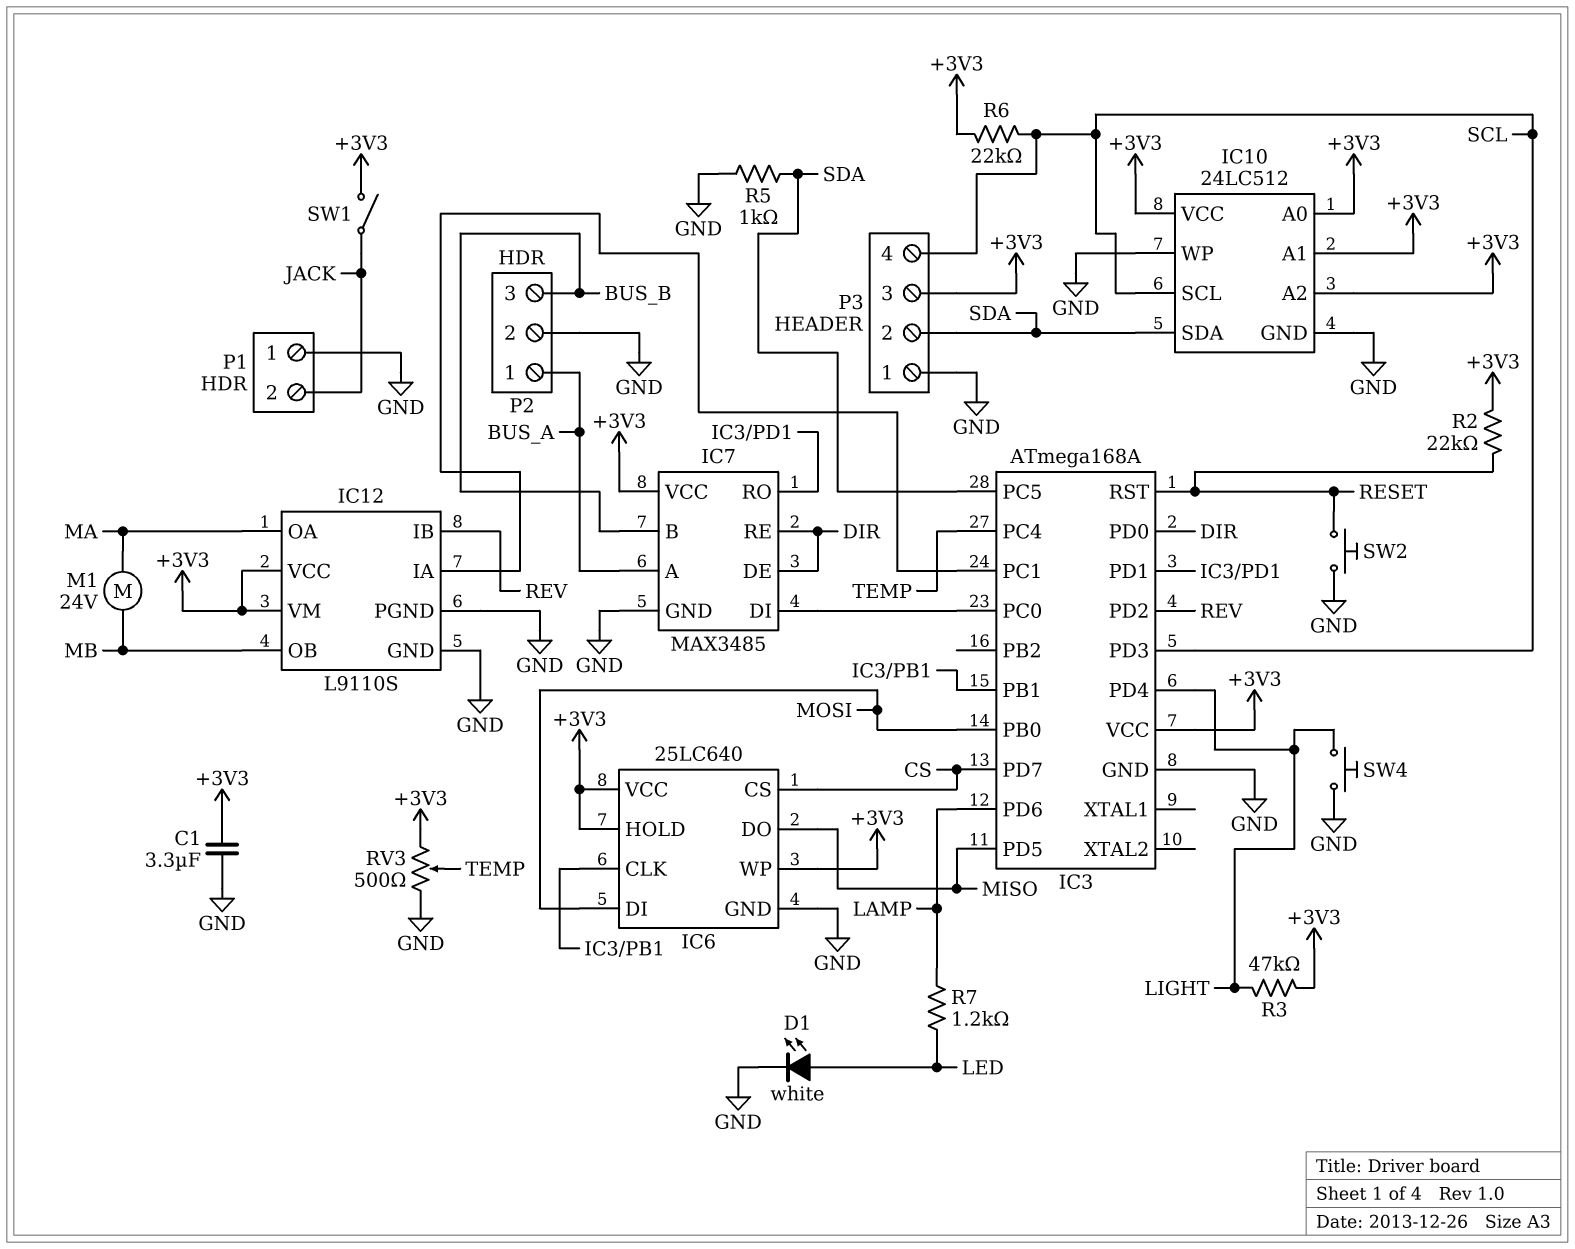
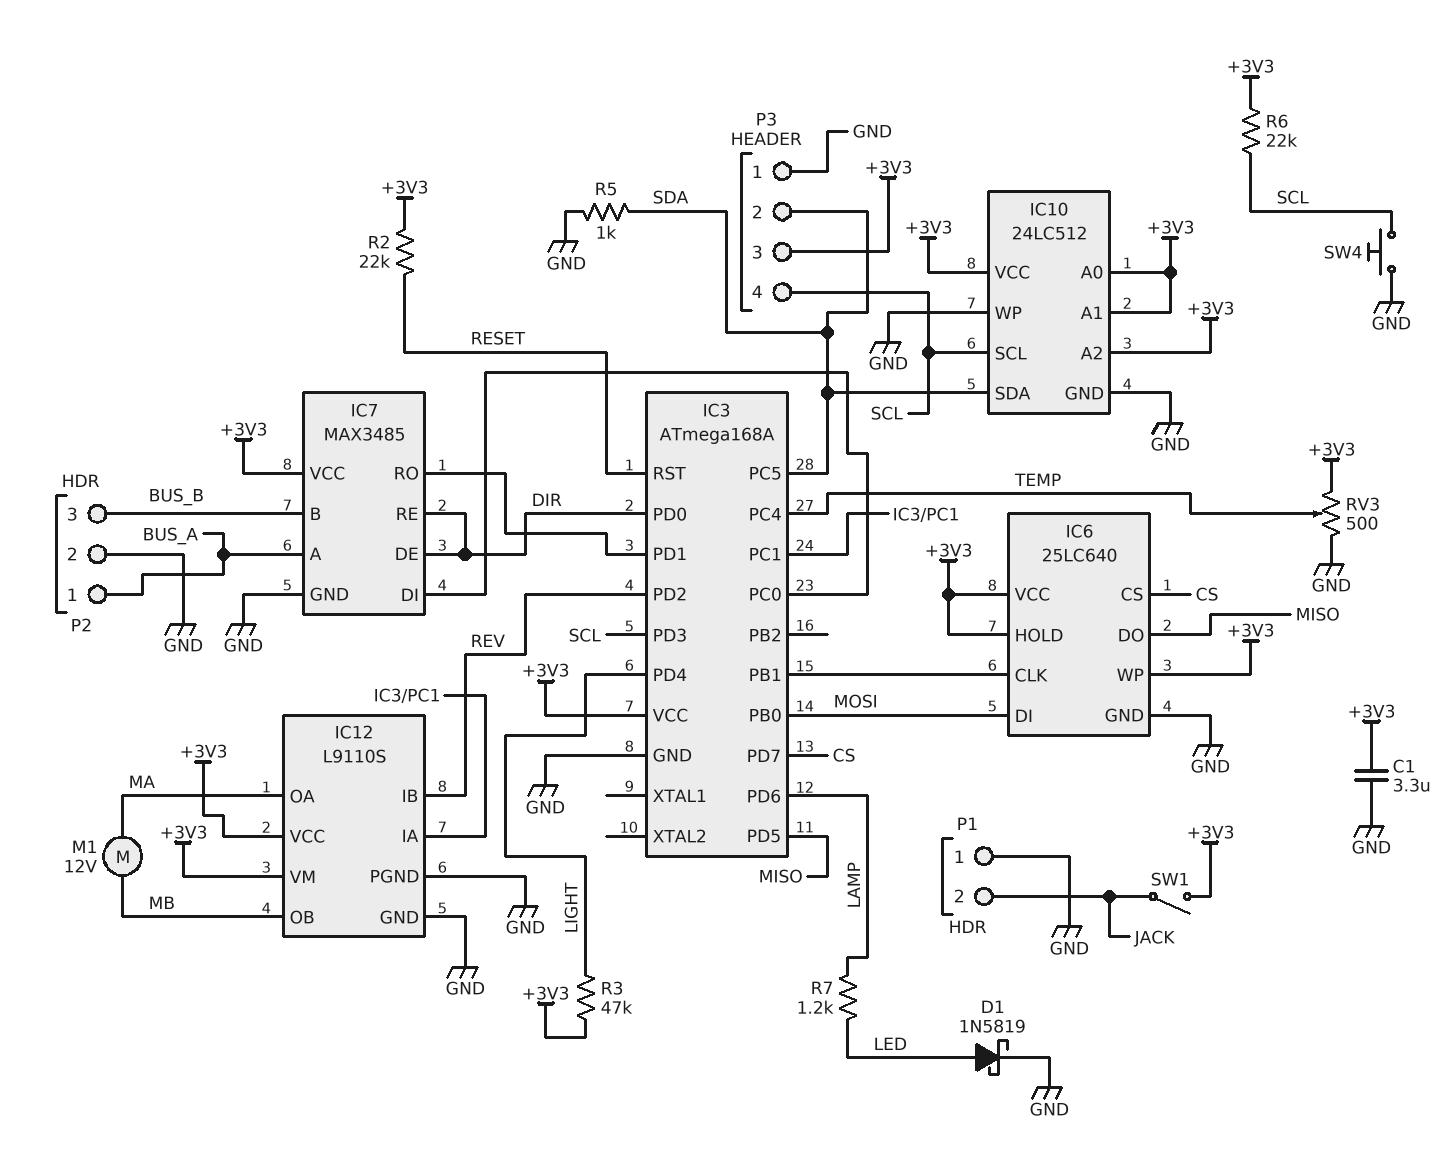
D1: LED white (A LED, K GND) -> schottky 1N5819 (A LED, K GND)
M1: motor 24V (MA, MB) -> motor 12V (MA, MB)
SW2: button (GND, RESET) -> none
SW4: button (GND, LIGHT) -> button (GND, SCL)

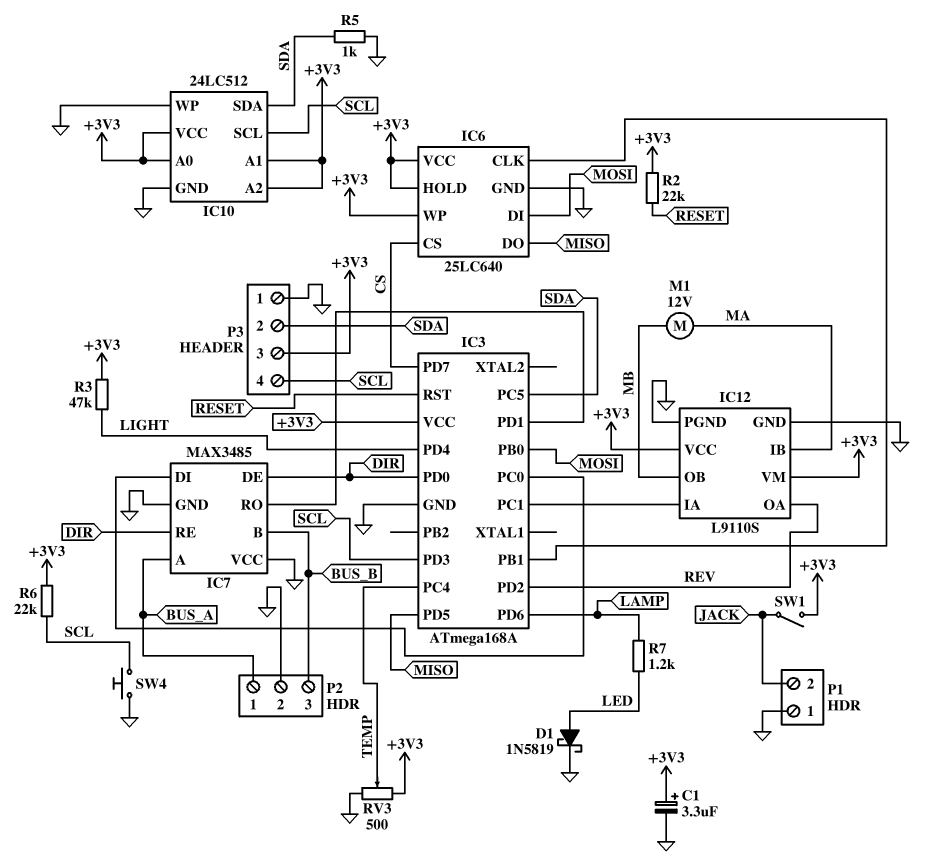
C1: 3.3uF (+3V3, GND) -> 3.3uF (plus +3V3, minus GND)
IC7 pin VCC: +3V3 -> GND
IC12 pin IB: REV -> MA
IC12 pin OA: MA -> REV

